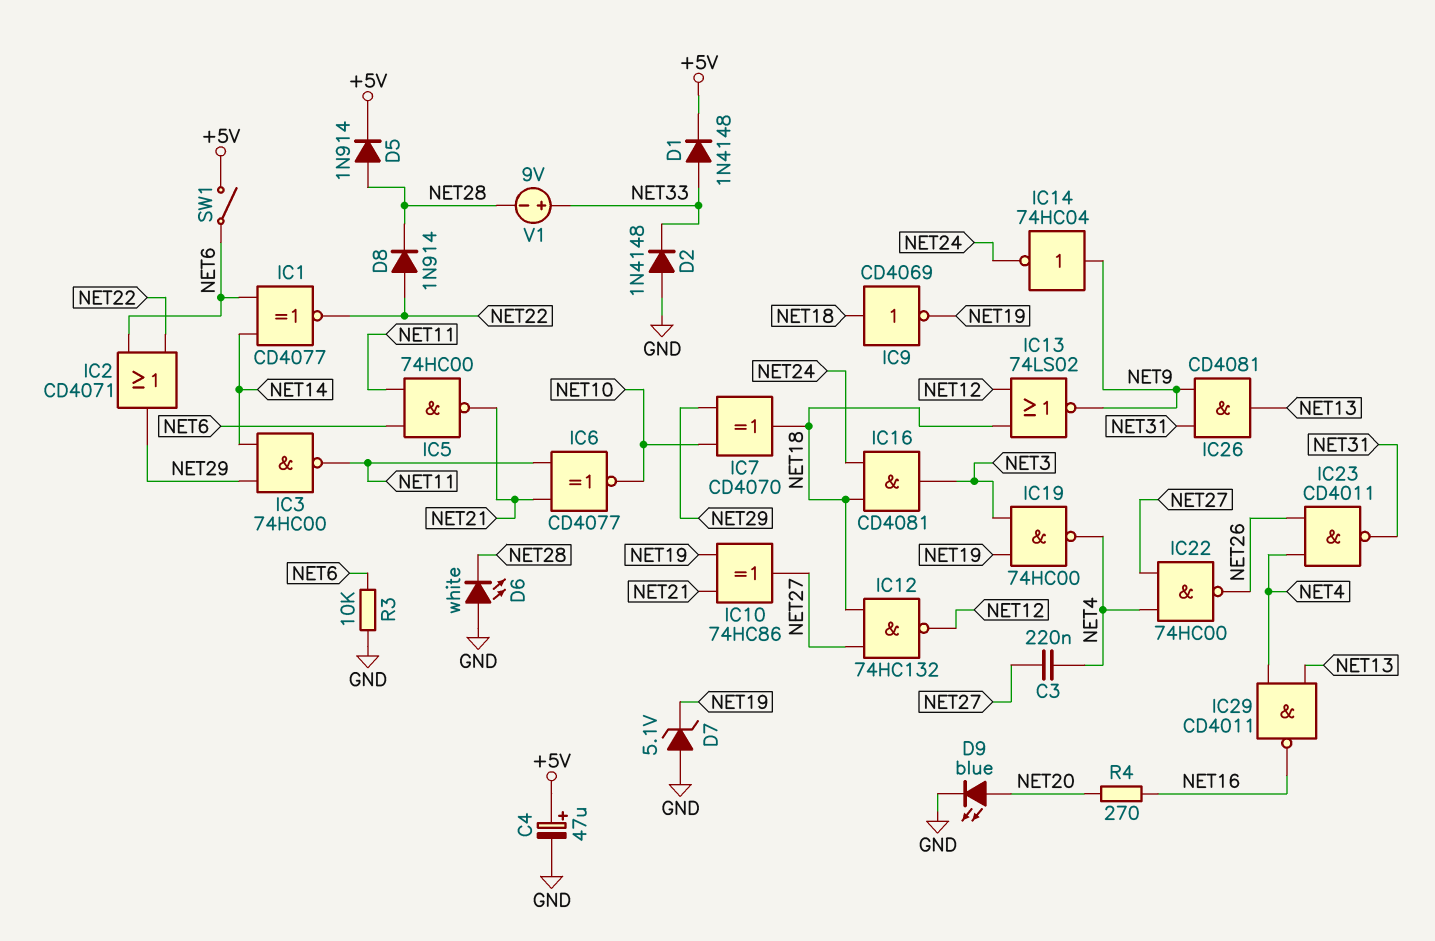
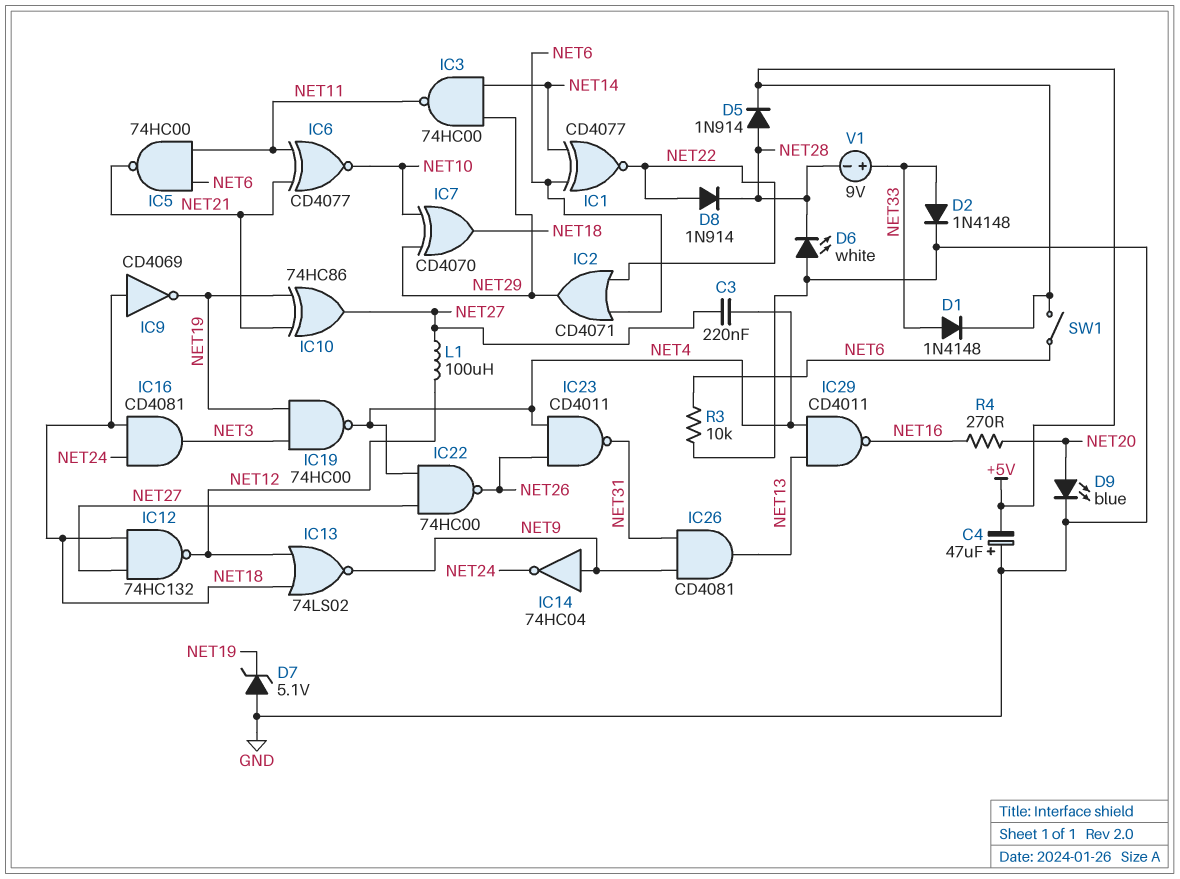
C4: 47uF (plus +5V, minus GND) -> 47uF (plus GND, minus +5V)
D2: diode 1N4148 (A GND, K NET33) -> diode 1N4148 (A NET33, K GND)
L1: none -> 100uH (NET12, NET27)

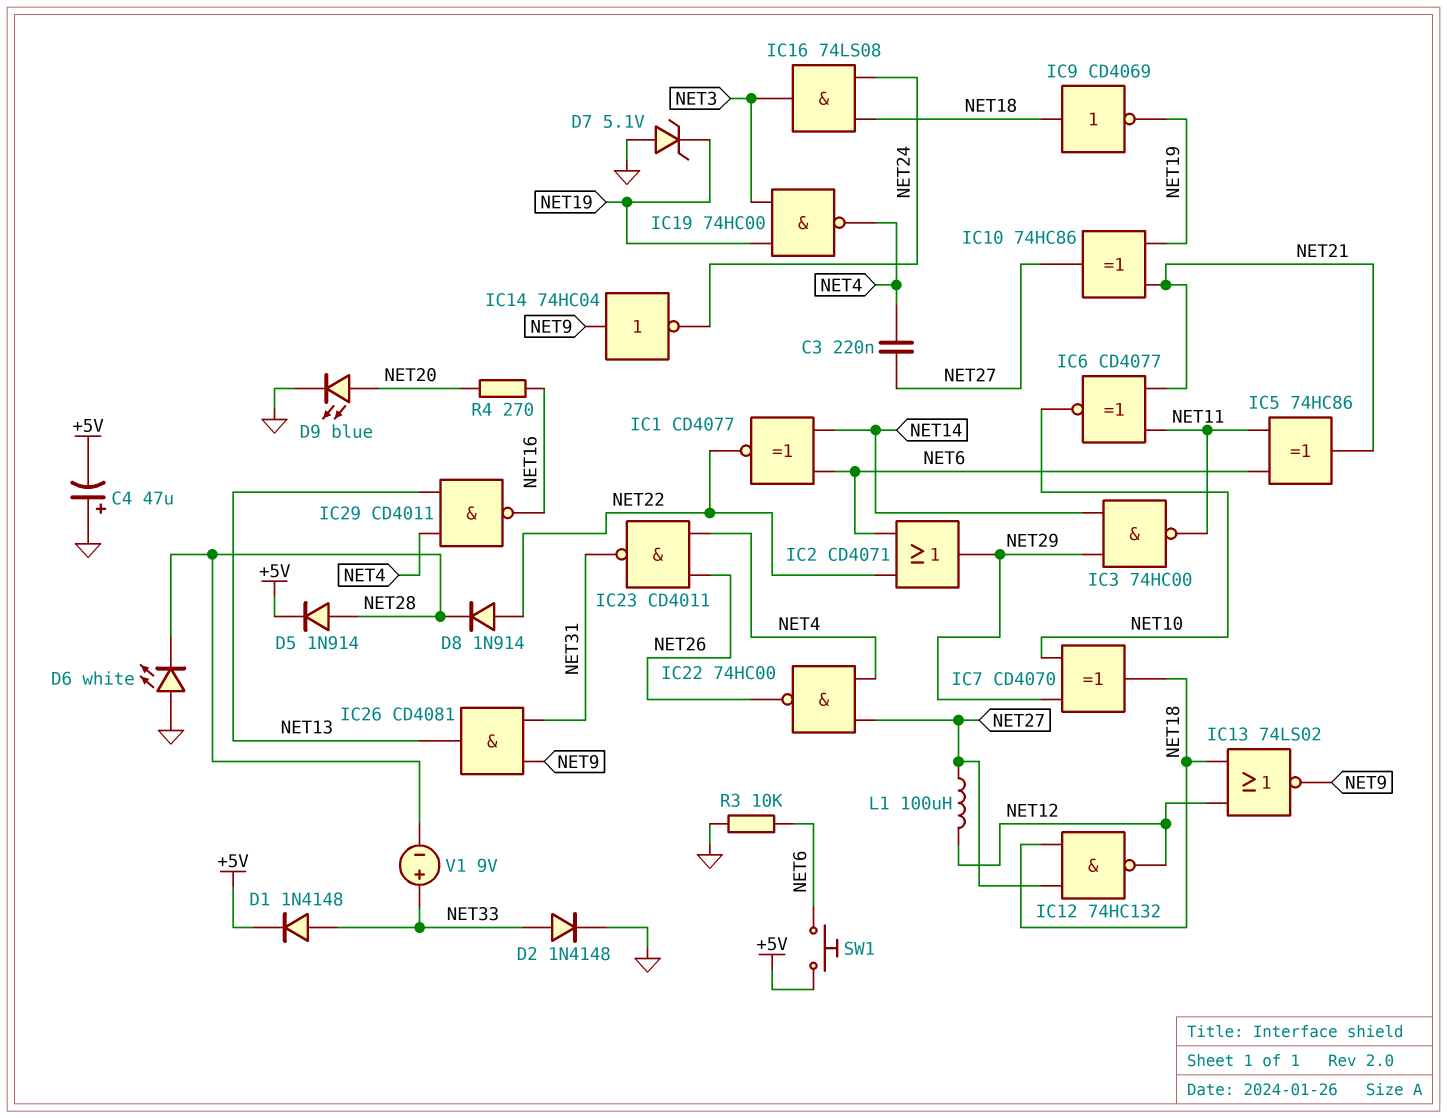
IC5: NAND 74HC00 (in NET6, in NET11, out NET21) -> XOR 74HC86 (in NET6, in NET11, out NET21)
IC16: AND CD4081 (in NET18, in NET24, out NET3) -> AND 74LS08 (in NET18, in NET24, out NET3)
SW1: switch (+5V, NET6) -> button (+5V, NET6)

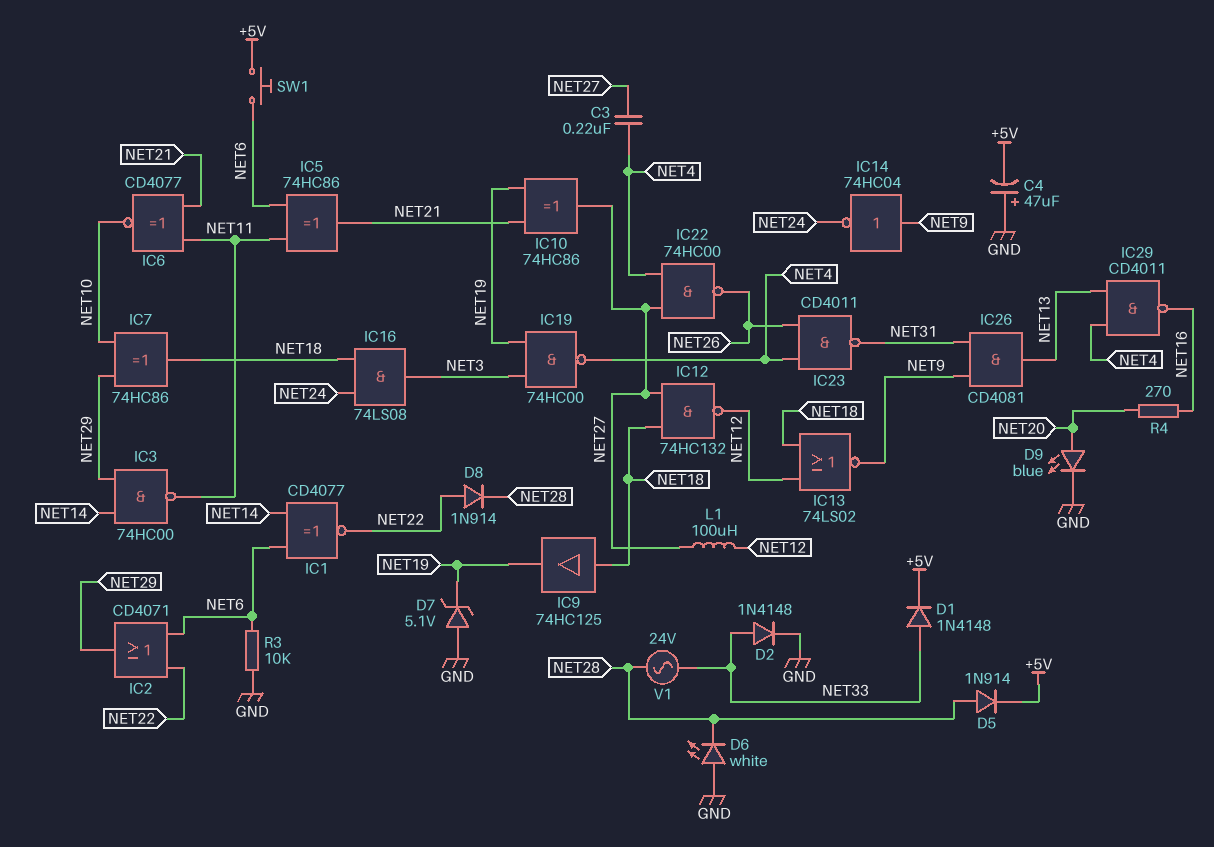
IC7: XOR CD4070 (in NET10, in NET29, out NET18) -> XOR 74HC86 (in NET10, in NET29, out NET18)
IC9: NOT CD4069 (in NET18, out NET19) -> buffer 74HC125 (in NET18, out NET19)
V1: 9V (plus NET33, minus NET28) -> AC 24V (NET28, NET33)

